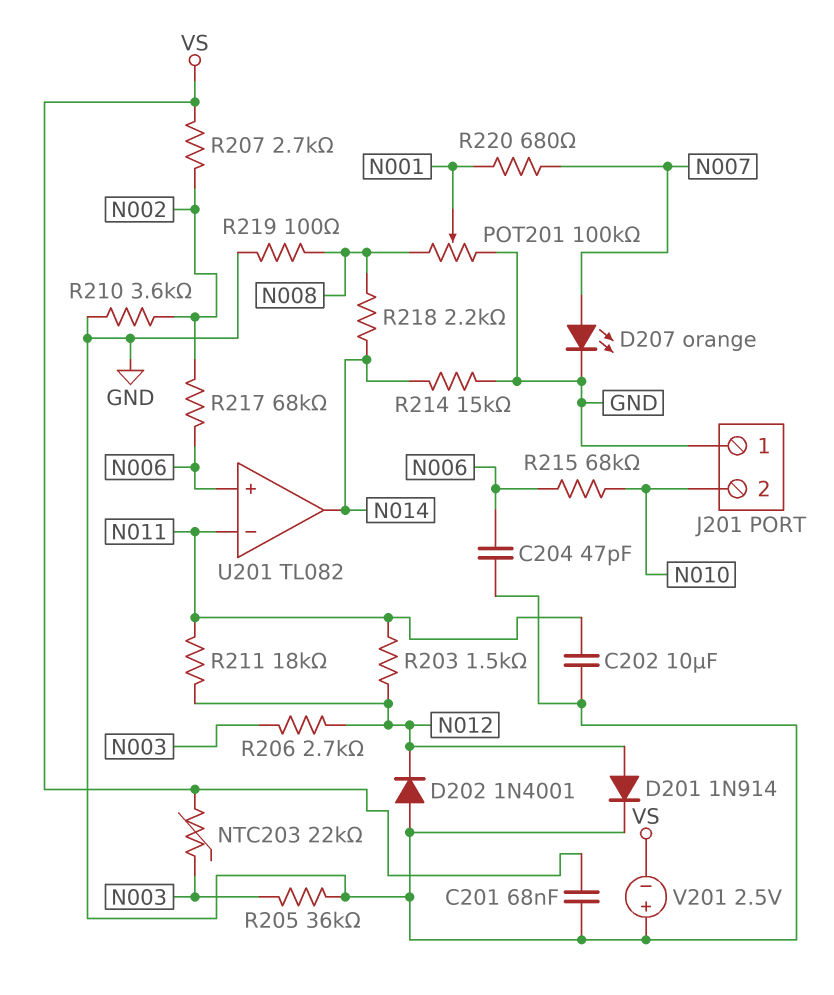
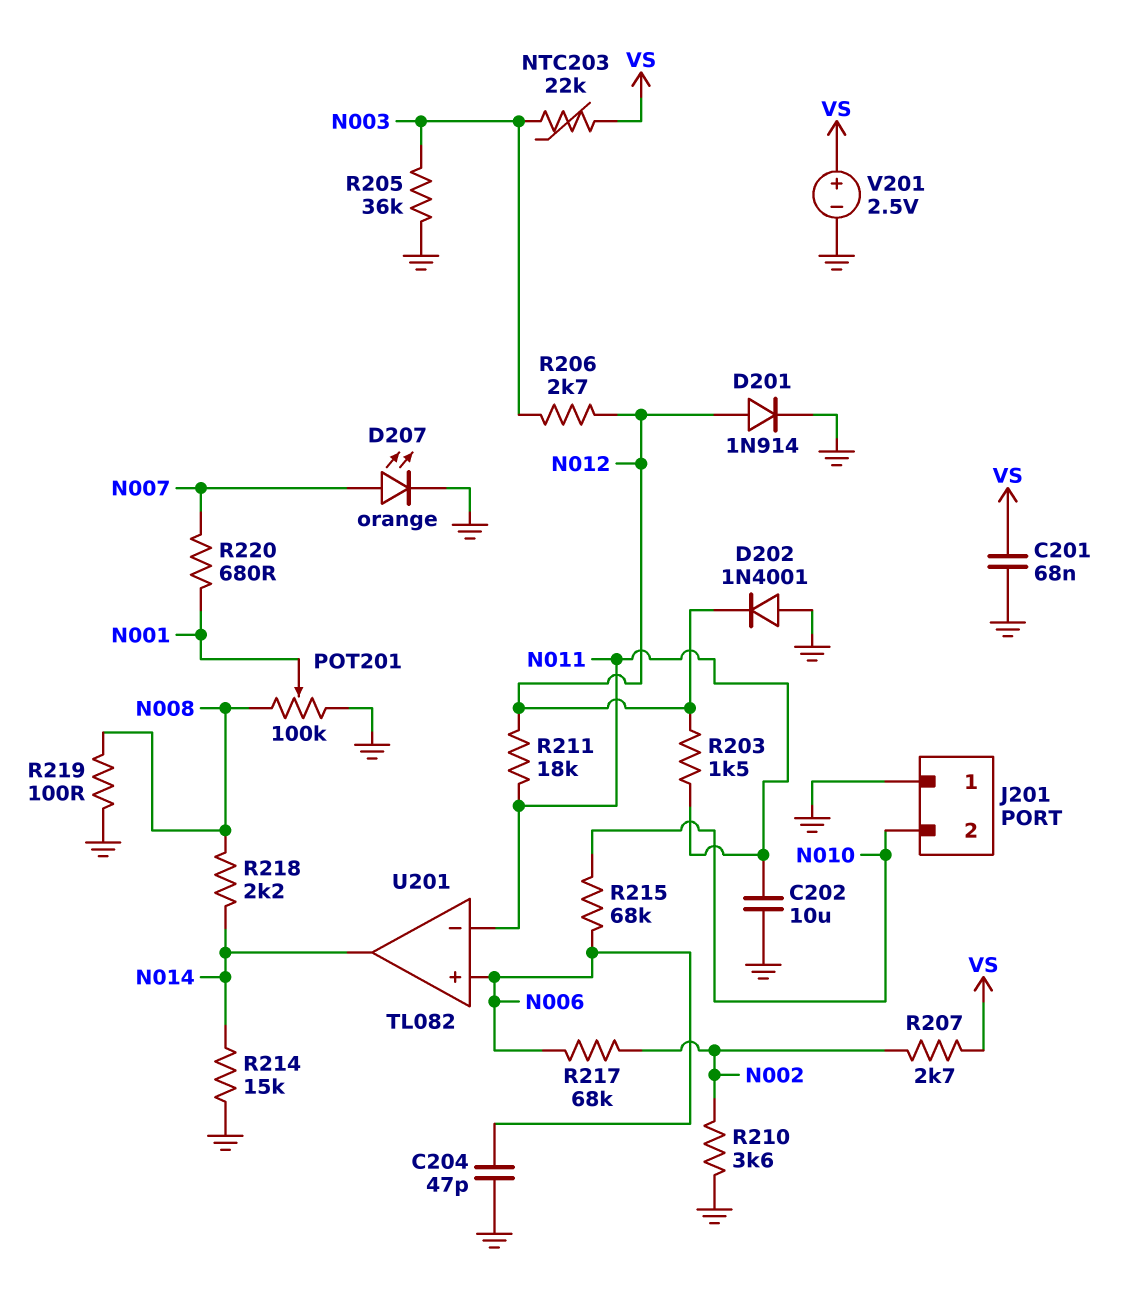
V201: 2.5V (plus GND, minus VS) -> 2.5V (plus VS, minus GND)

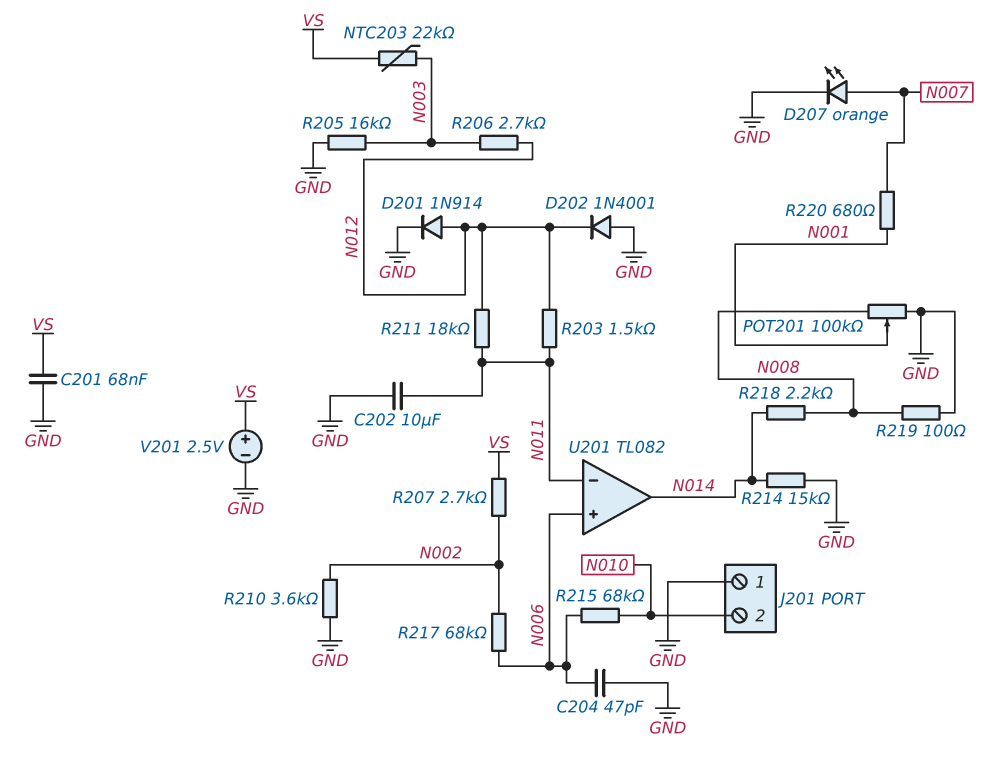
R205: 36k (GND, N003) -> 16k (GND, N003)

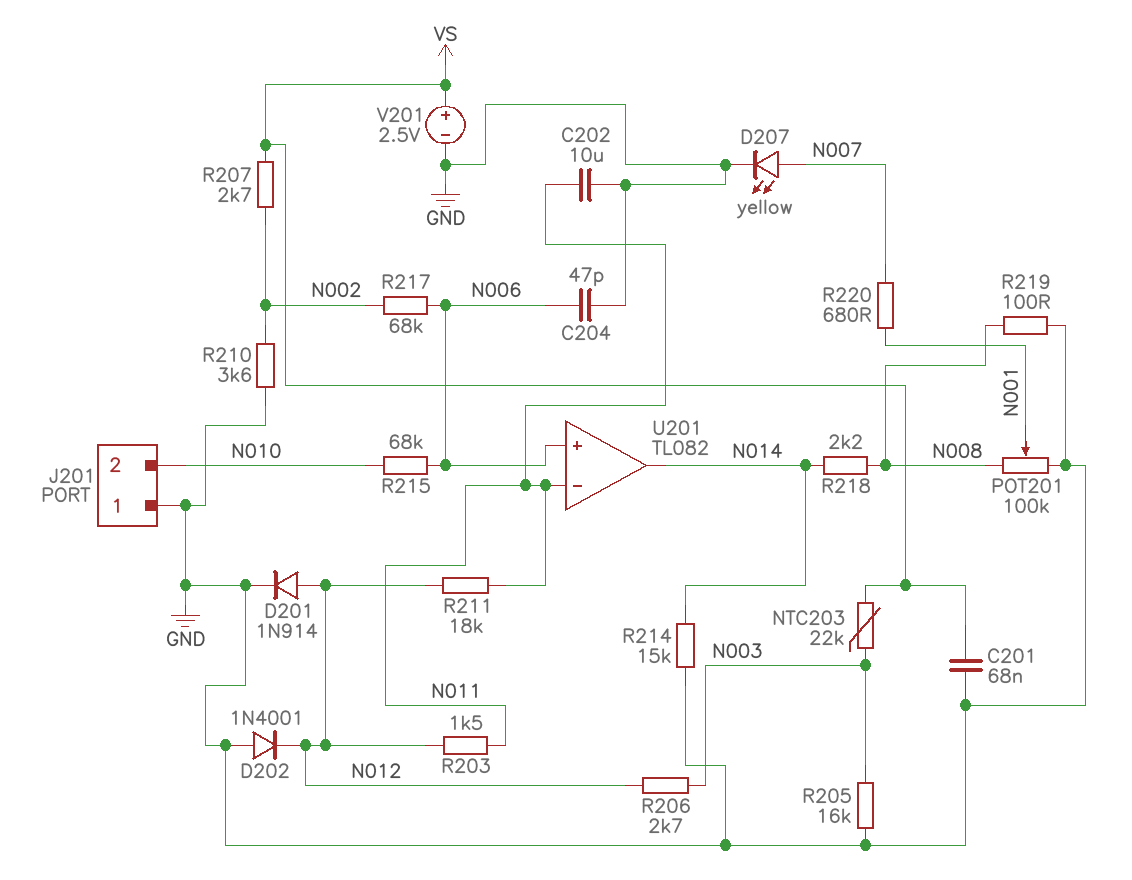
D207: LED orange (A N007, K GND) -> LED yellow (A N007, K GND)

